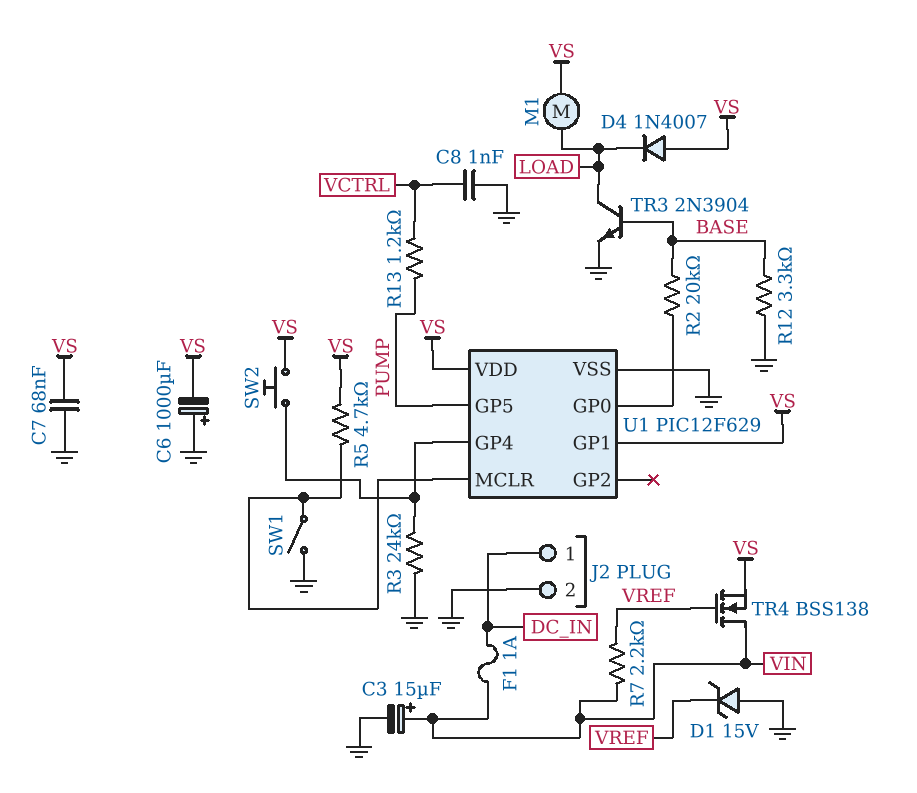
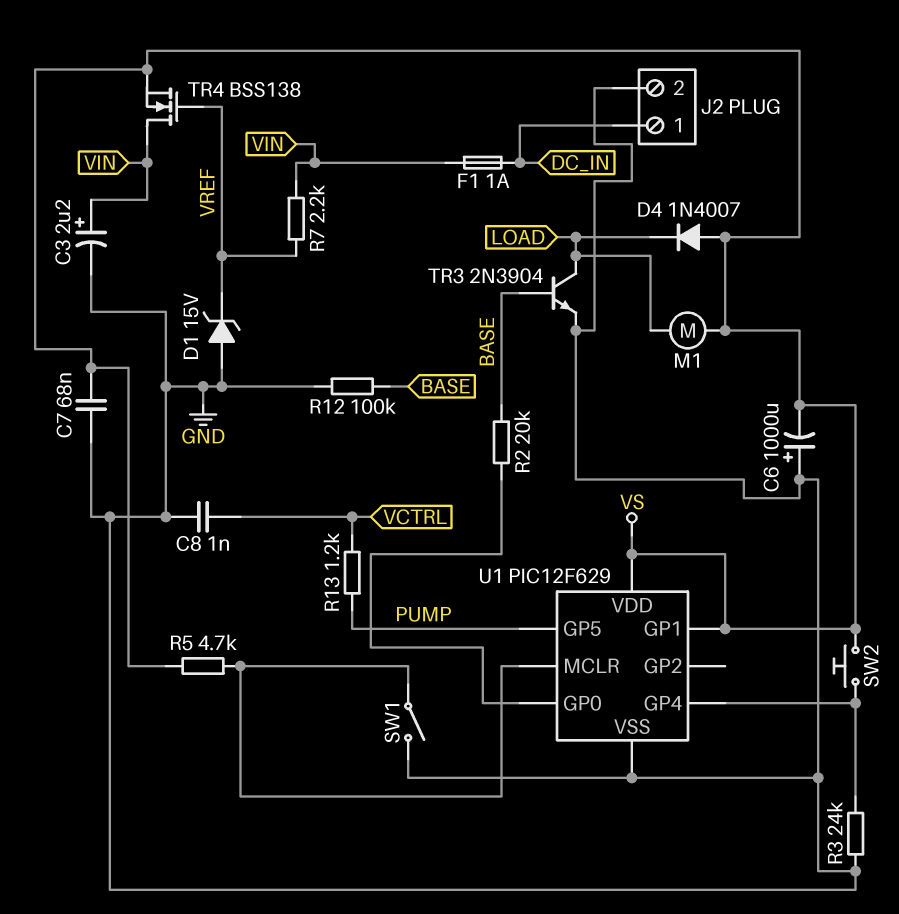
C3: 15uF (plus VIN, minus GND) -> 2.2uF (plus VIN, minus GND)
R12: 3.3k (BASE, GND) -> 100k (BASE, GND)

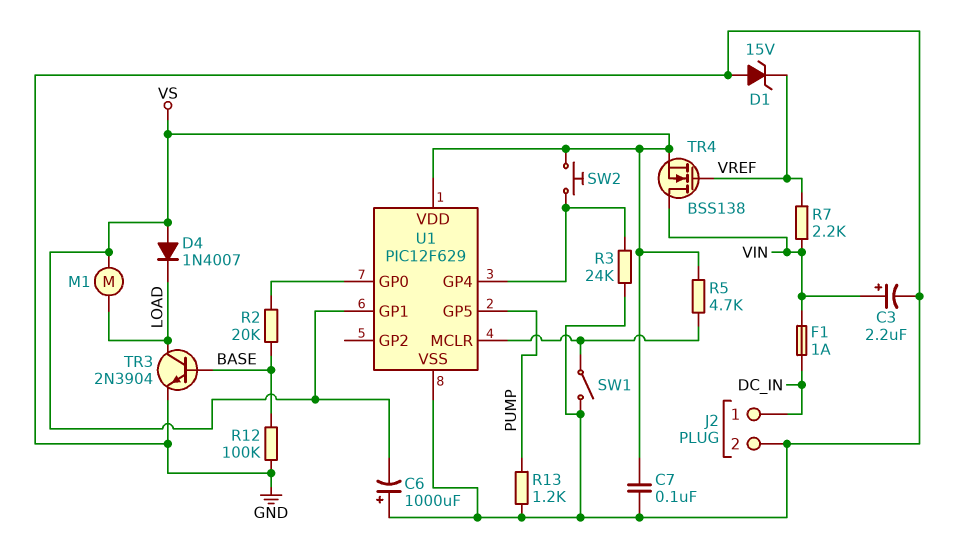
C7: 68nF (GND, VS) -> 100nF (GND, VS)
C8: 1nF (GND, VCTRL) -> none
R13: 1.2k (PUMP, VCTRL) -> 1.2k (GND, PUMP)

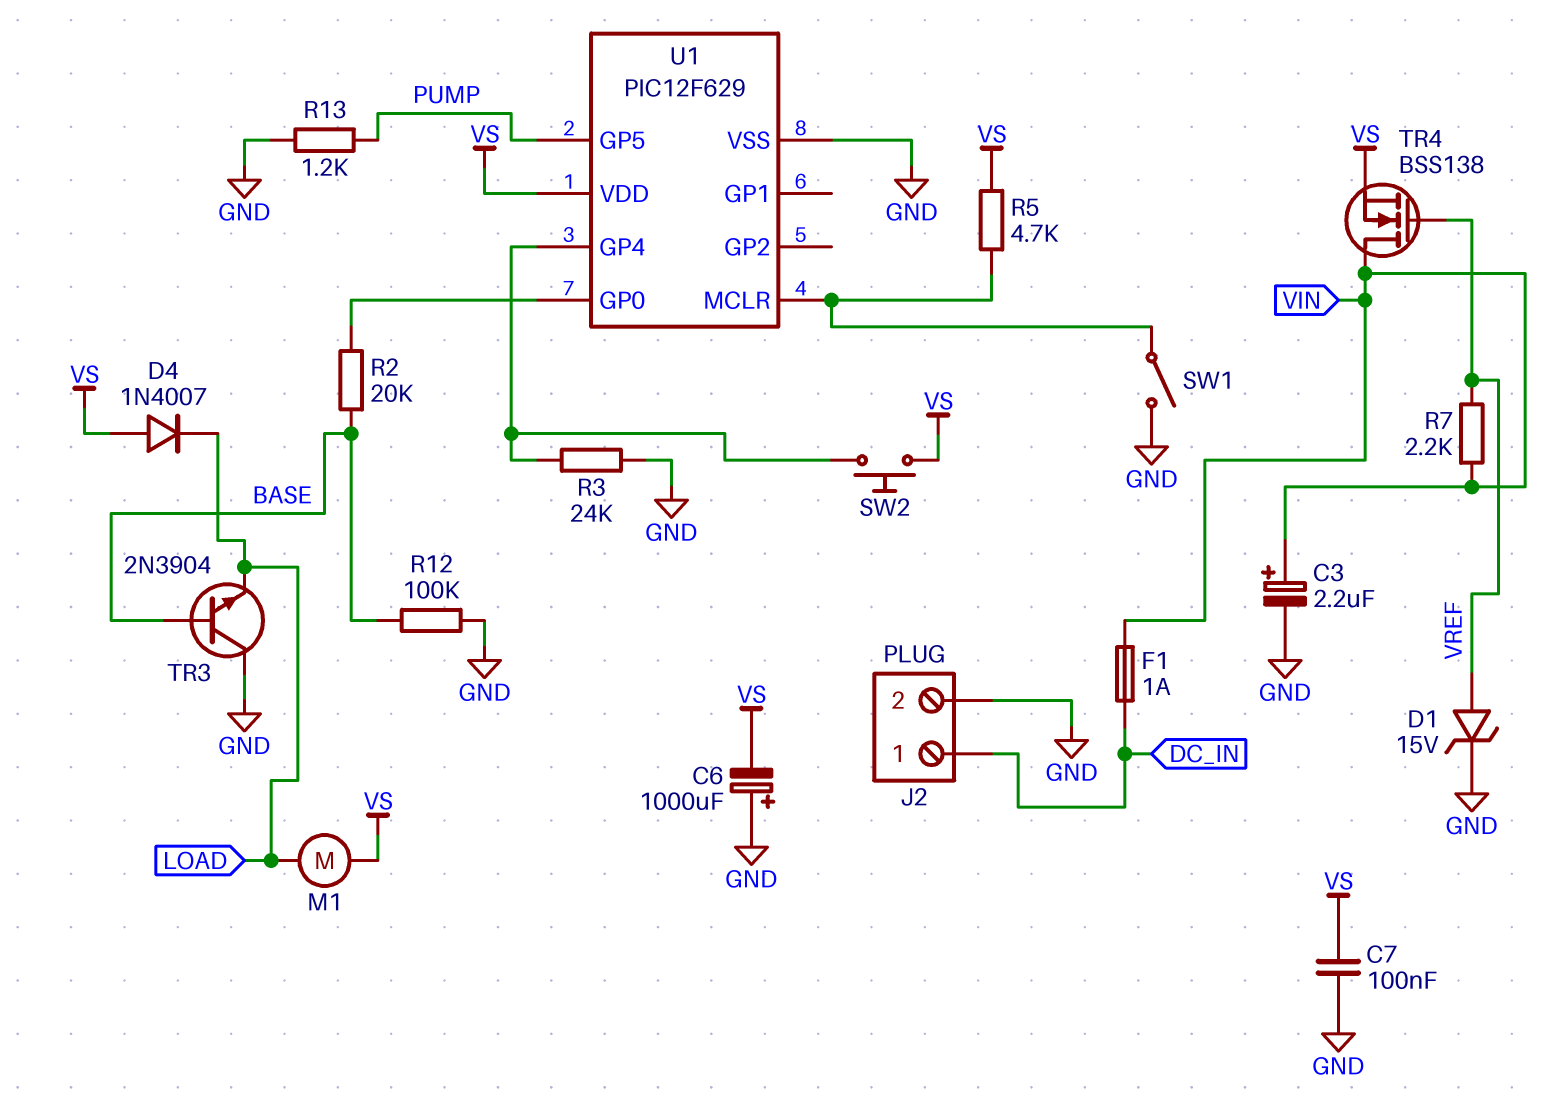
D1: zener 15V (A GND, K VREF) -> zener 15V (A VREF, K GND)
TR3: NPN 2N3904 (B BASE, C LOAD, E GND) -> NPN 2N3904 (B BASE, C GND, E LOAD)
U1 pin GP1: VS -> none

